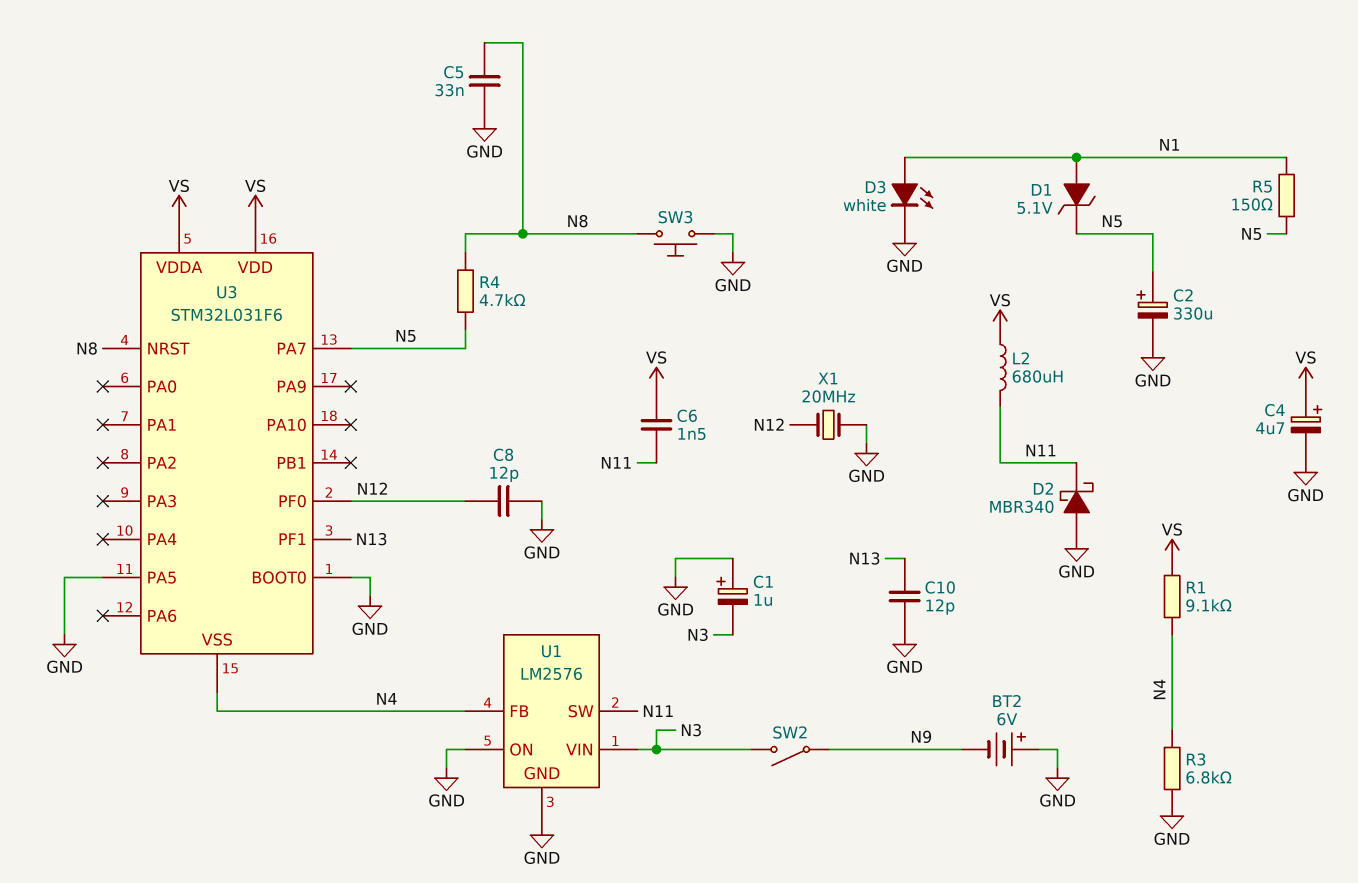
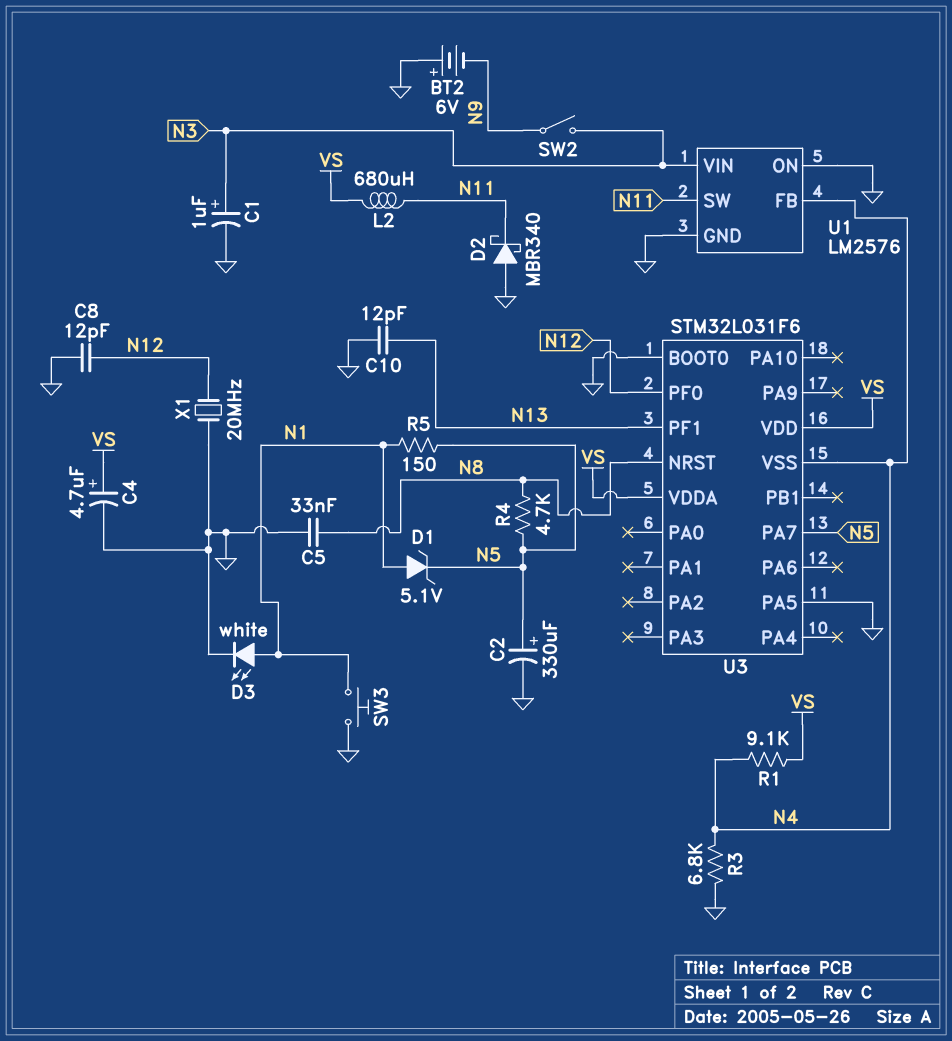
C1: 1uF (plus GND, minus N3) -> 1uF (plus N3, minus GND)
C6: 1.5nF (N11, VS) -> none
SW3: button (GND, N8) -> button (GND, N1)

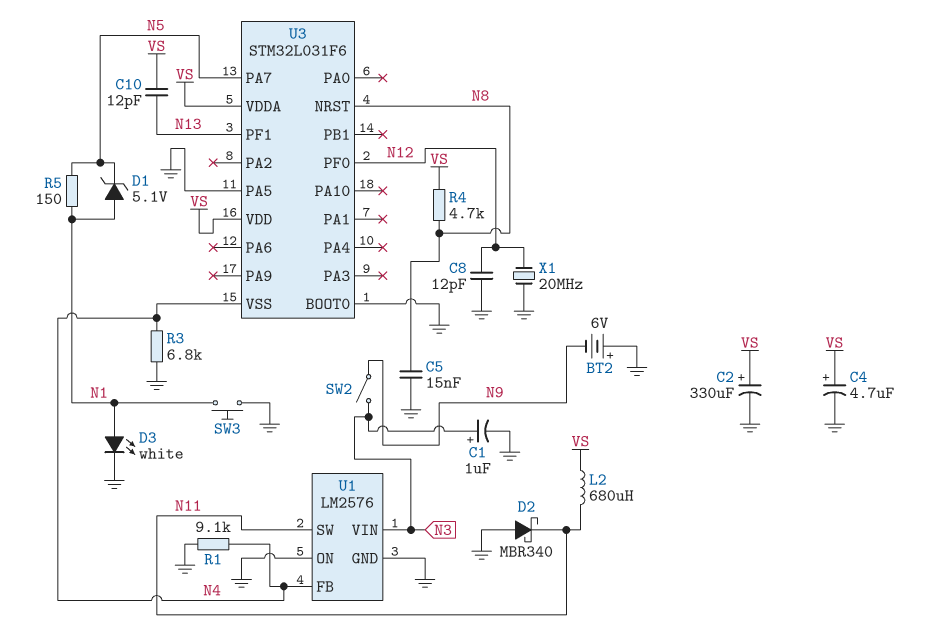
C2: 330uF (plus N5, minus GND) -> 330uF (plus VS, minus GND)
C5: 33nF (GND, N8) -> 15nF (GND, N8)
C10: 12pF (GND, N13) -> 12pF (N13, VS)
R1: 9.1k (N4, VS) -> 9.1k (GND, N4)
R4: 4.7k (N5, N8) -> 4.7k (N8, VS)

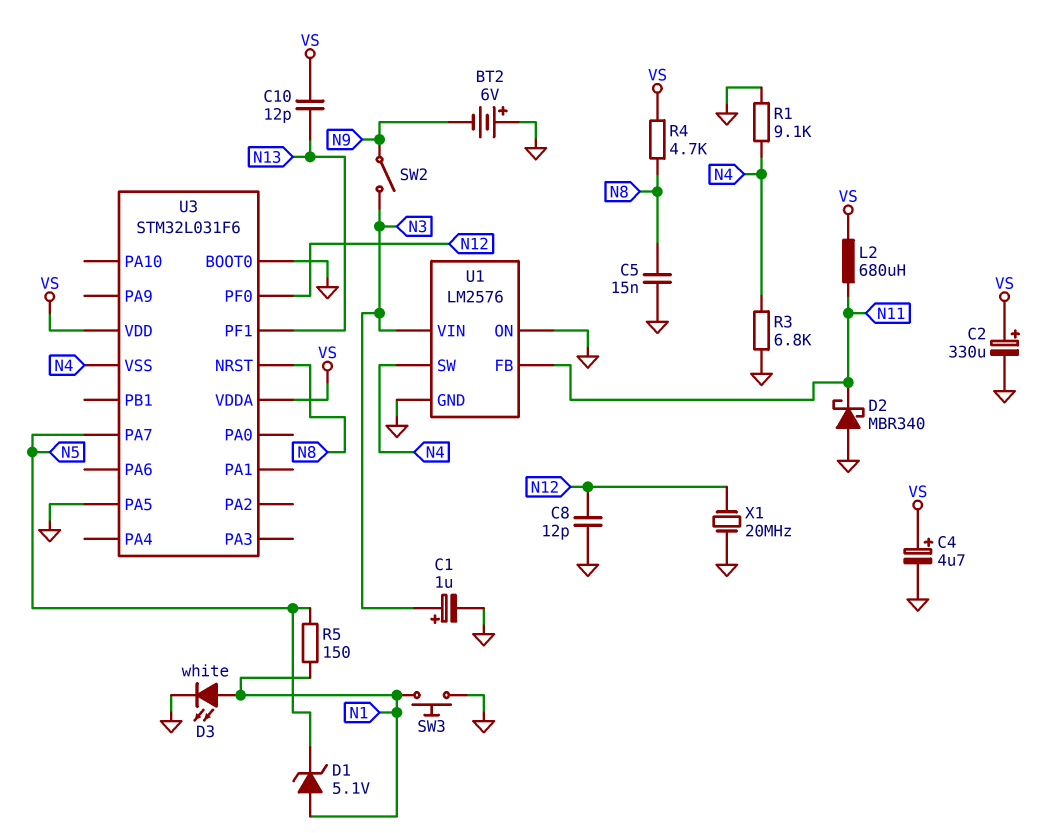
U1 pin FB: N4 -> N11
U1 pin SW: N11 -> N4

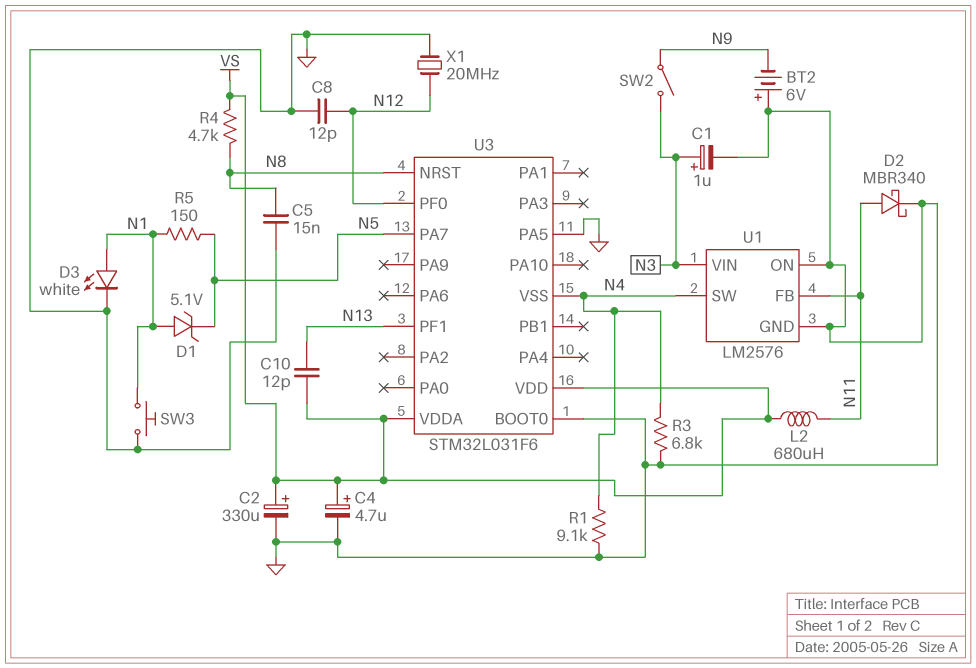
D2: schottky MBR340 (A GND, K N11) -> schottky MBR340 (A N11, K GND)

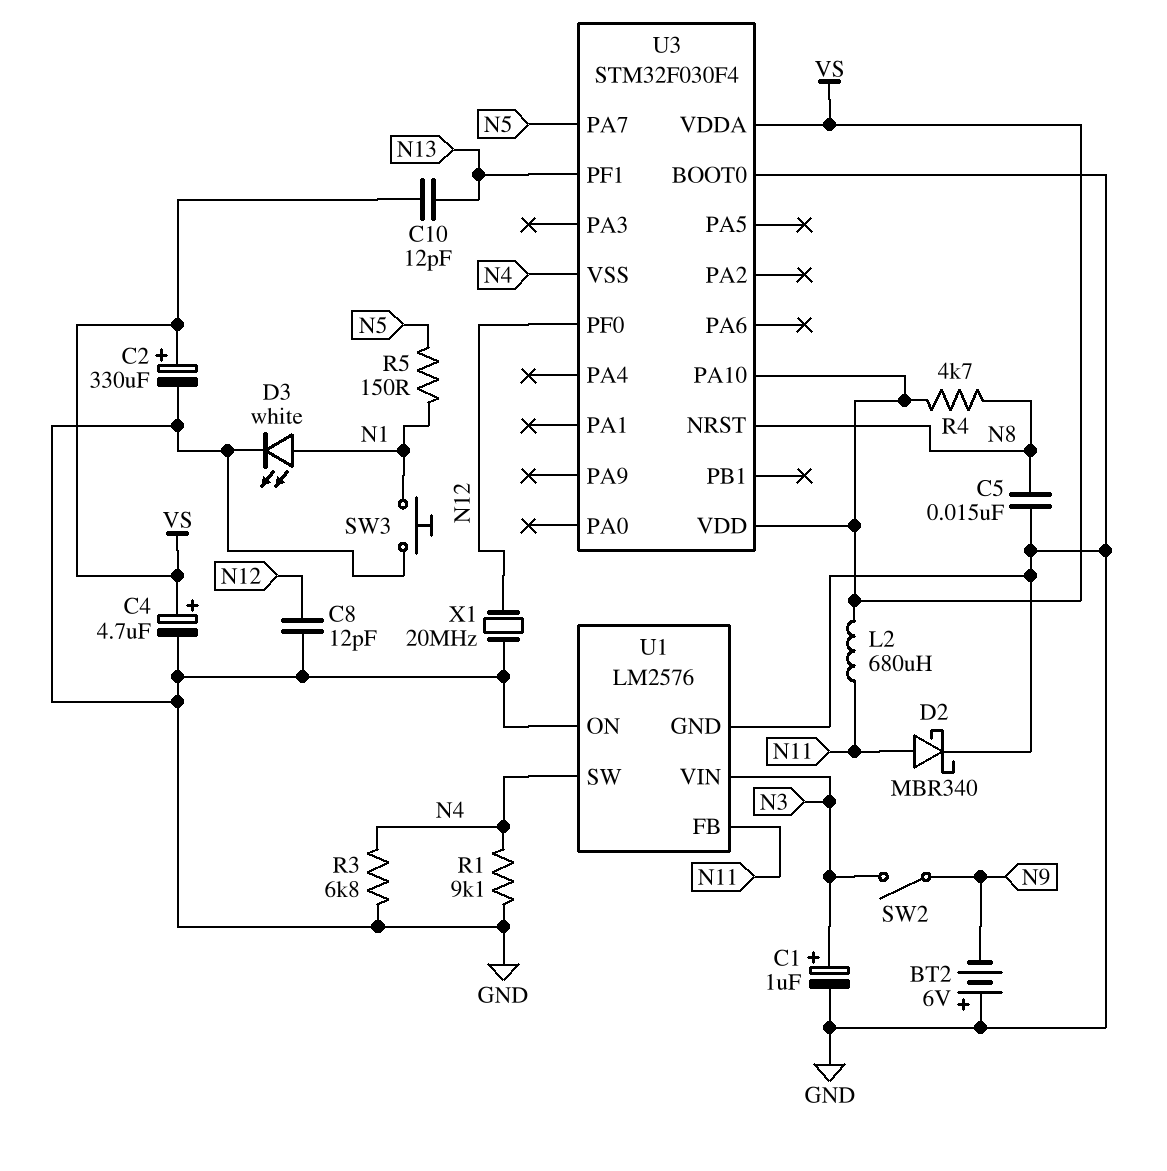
D1: zener 5.1V (A N1, K N5) -> none
U3: STM32L031F6 -> STM32F030F4
U3 pin PA5: GND -> none
U3 pin PA10: none -> VS

